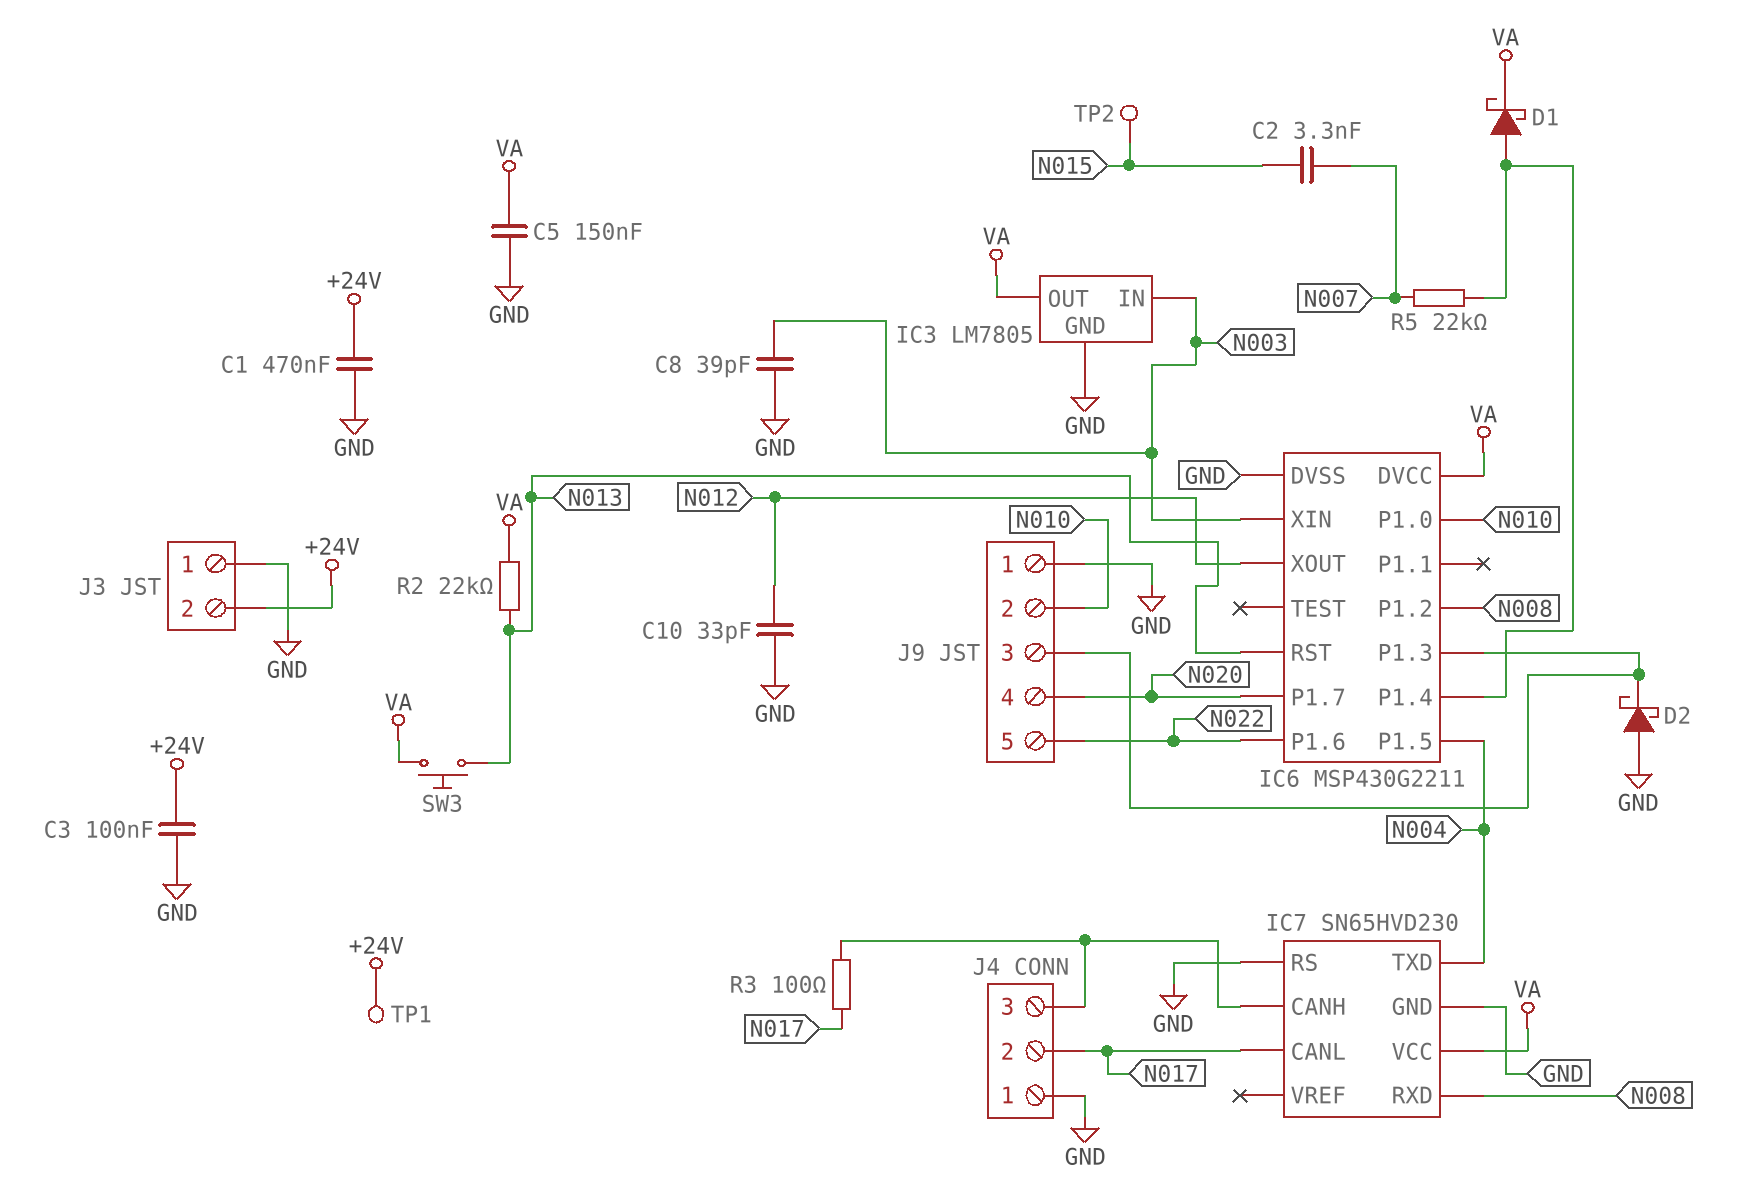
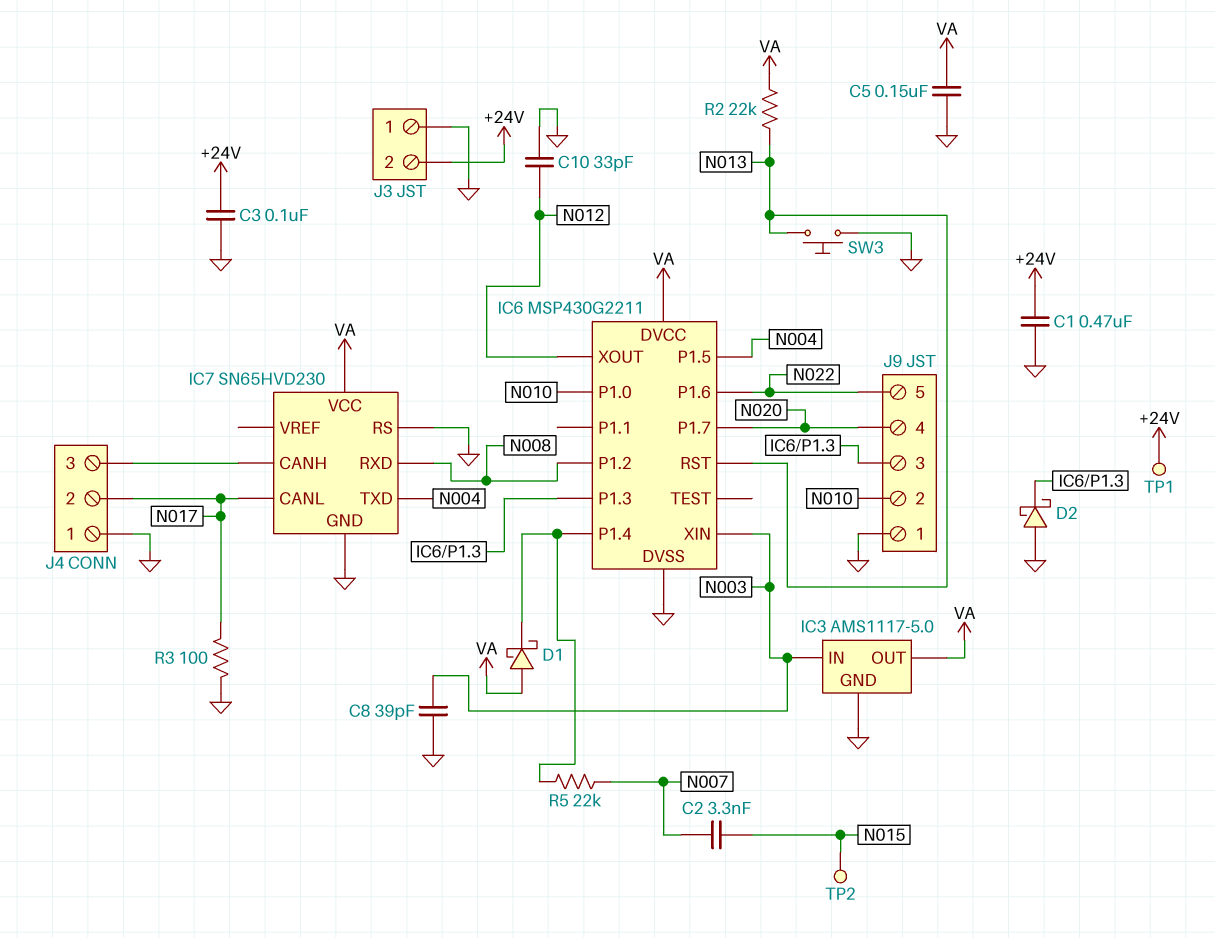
D1: schottky (A IC6/P1.4, K VA) -> schottky (A VA, K IC6/P1.4)
IC3: LM7805 -> AMS1117-5.0
R3: 100 (IC7/CANH, N017) -> 100 (GND, N017)
SW3: button (N013, VA) -> button (GND, N013)

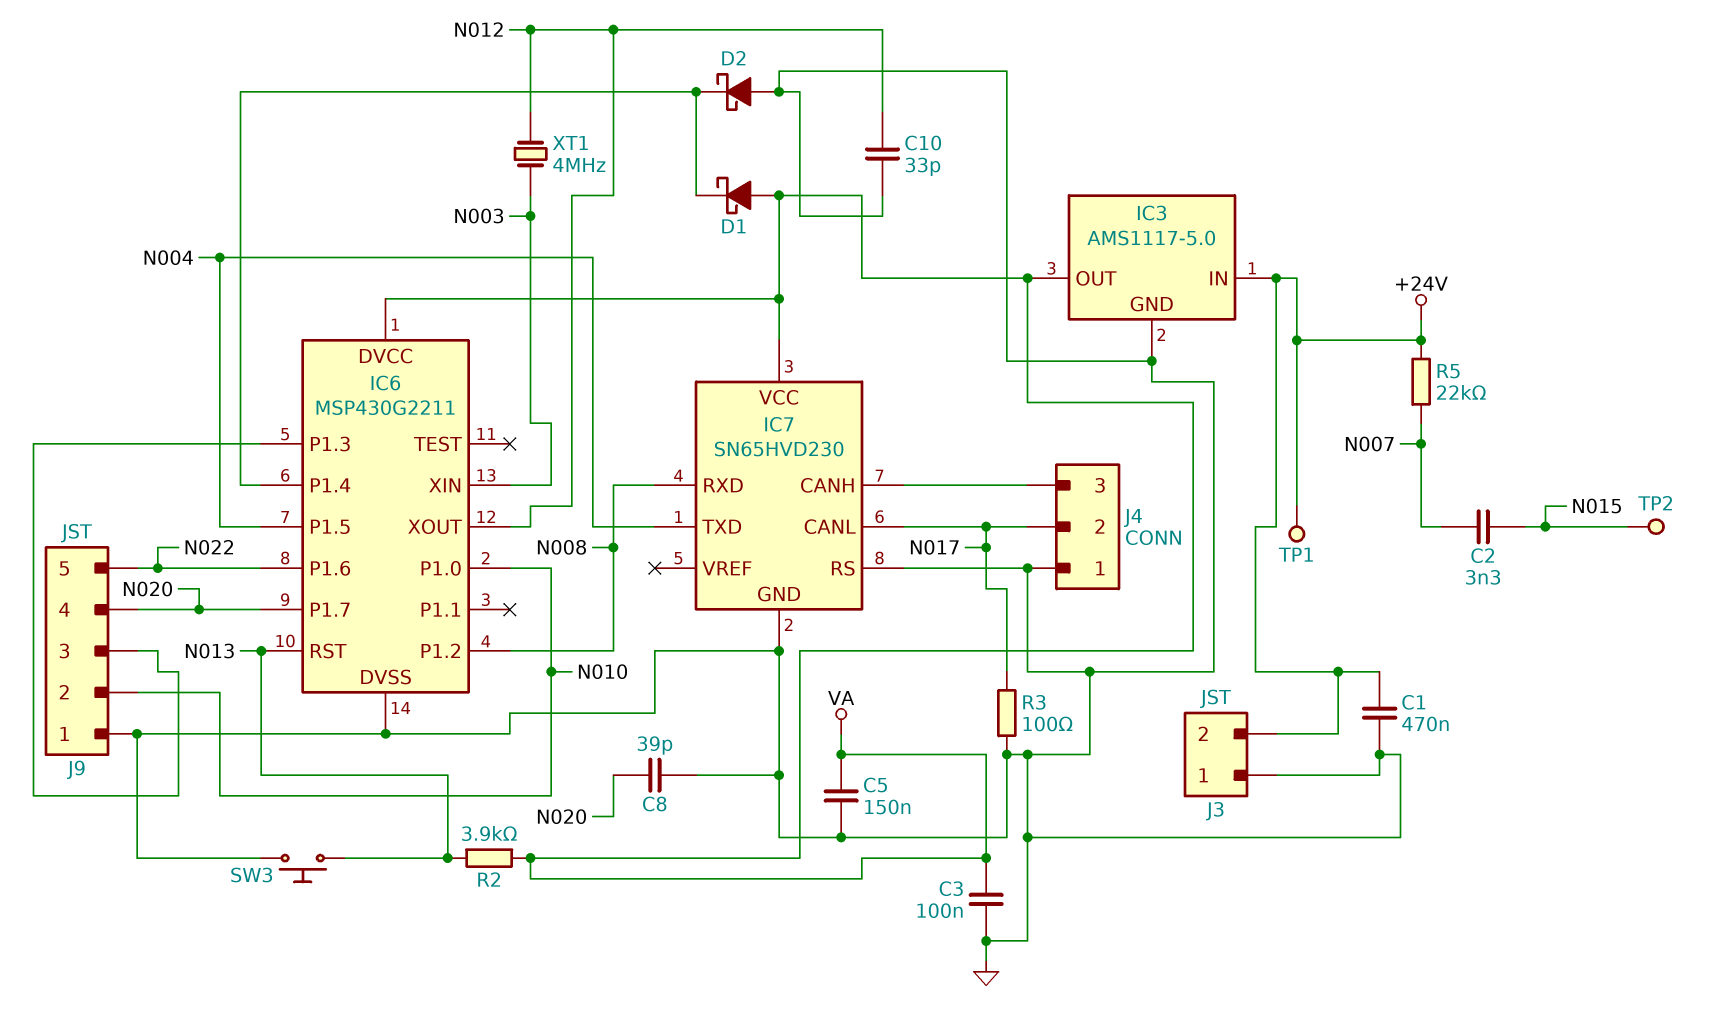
C3: 100nF (+24V, GND) -> 100nF (GND, VA)
C8: 39pF (GND, N003) -> 39pF (GND, N020)
D2: schottky (A GND, K IC6/P1.3) -> schottky (A GND, K IC6/P1.4)
IC3 pin IN: N003 -> +24V
R2: 22k (N013, VA) -> 3.9k (N013, VA)
R5: 22k (IC6/P1.4, N007) -> 22k (+24V, N007)
XT1: none -> 4MHz (N003, N012)

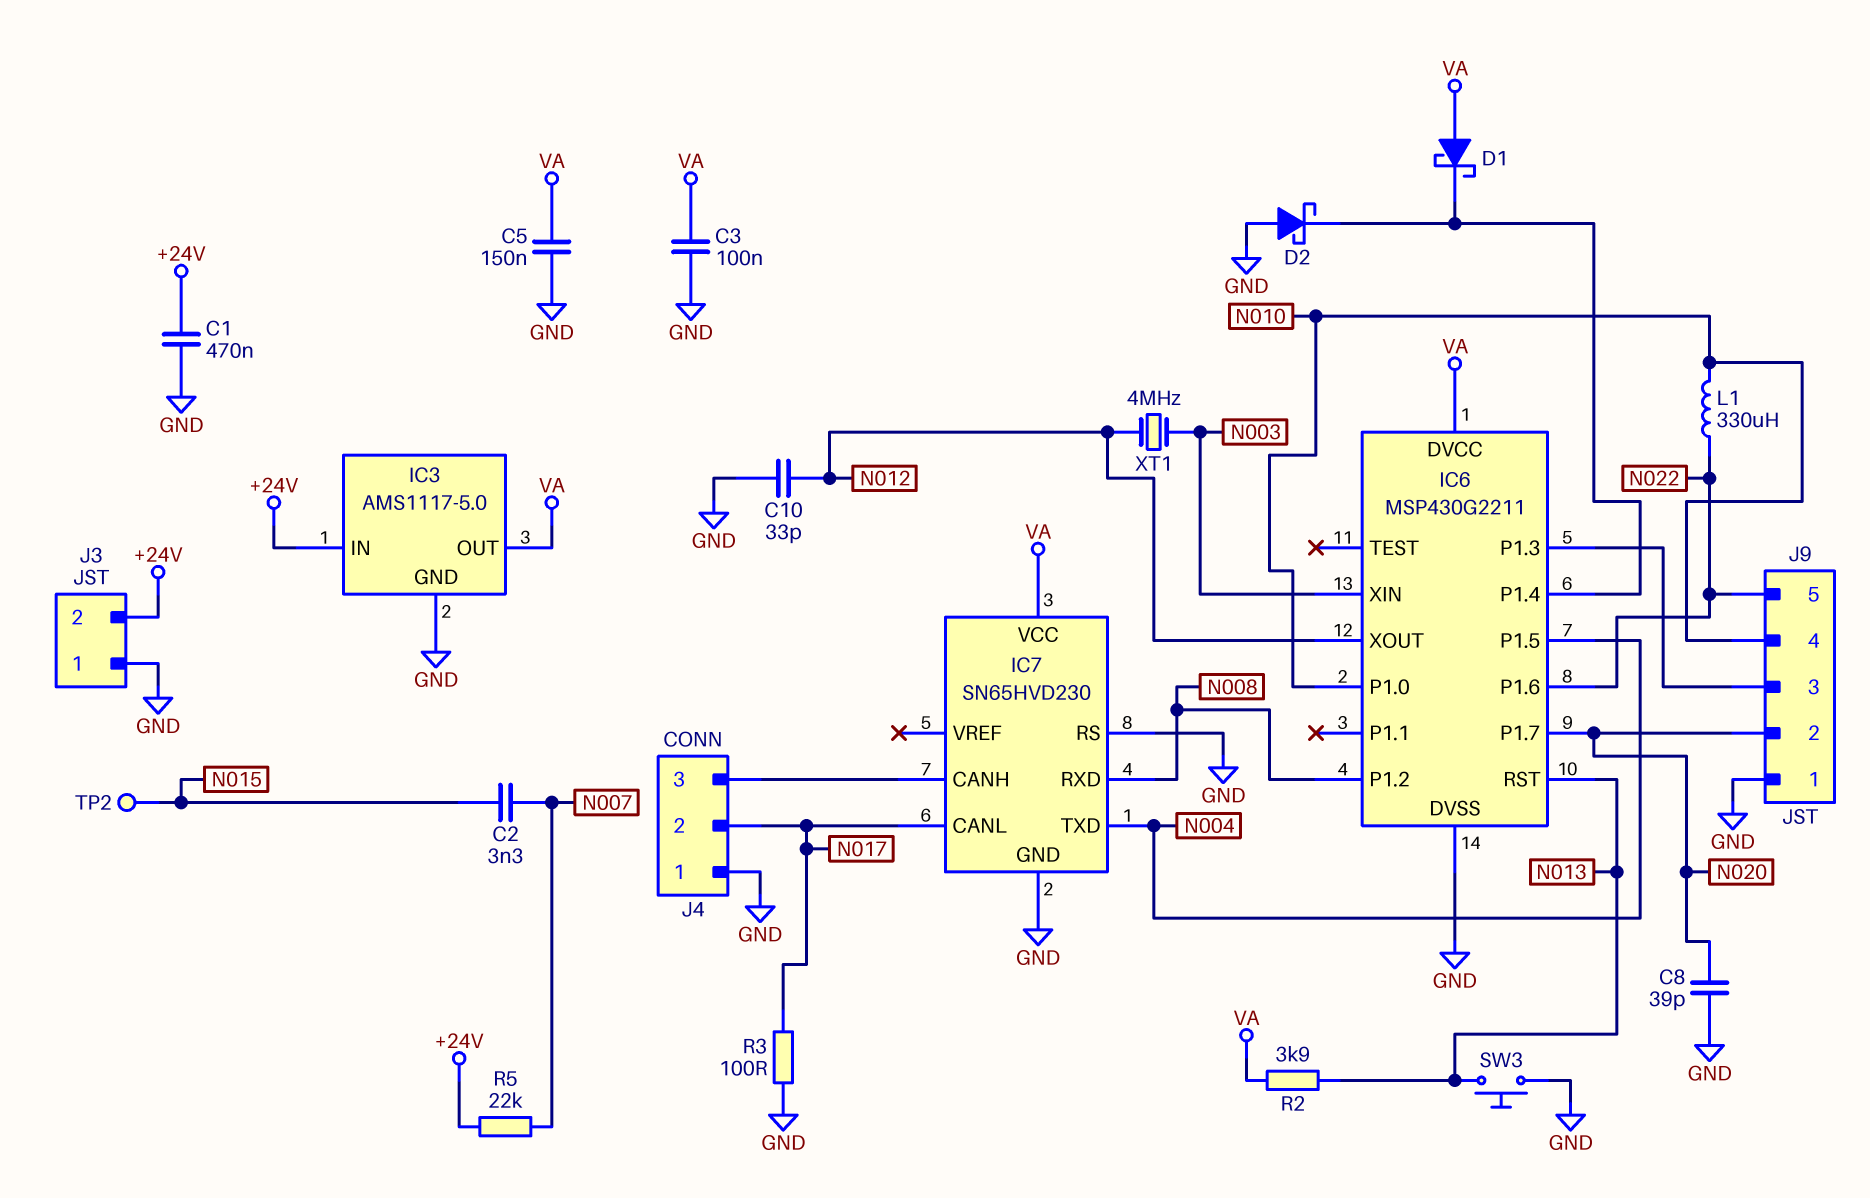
J9 pin 2: N010 -> N020
J9 pin 4: N020 -> N010
L1: none -> 330uH (N010, N022)
TP1: test point (+24V) -> none

